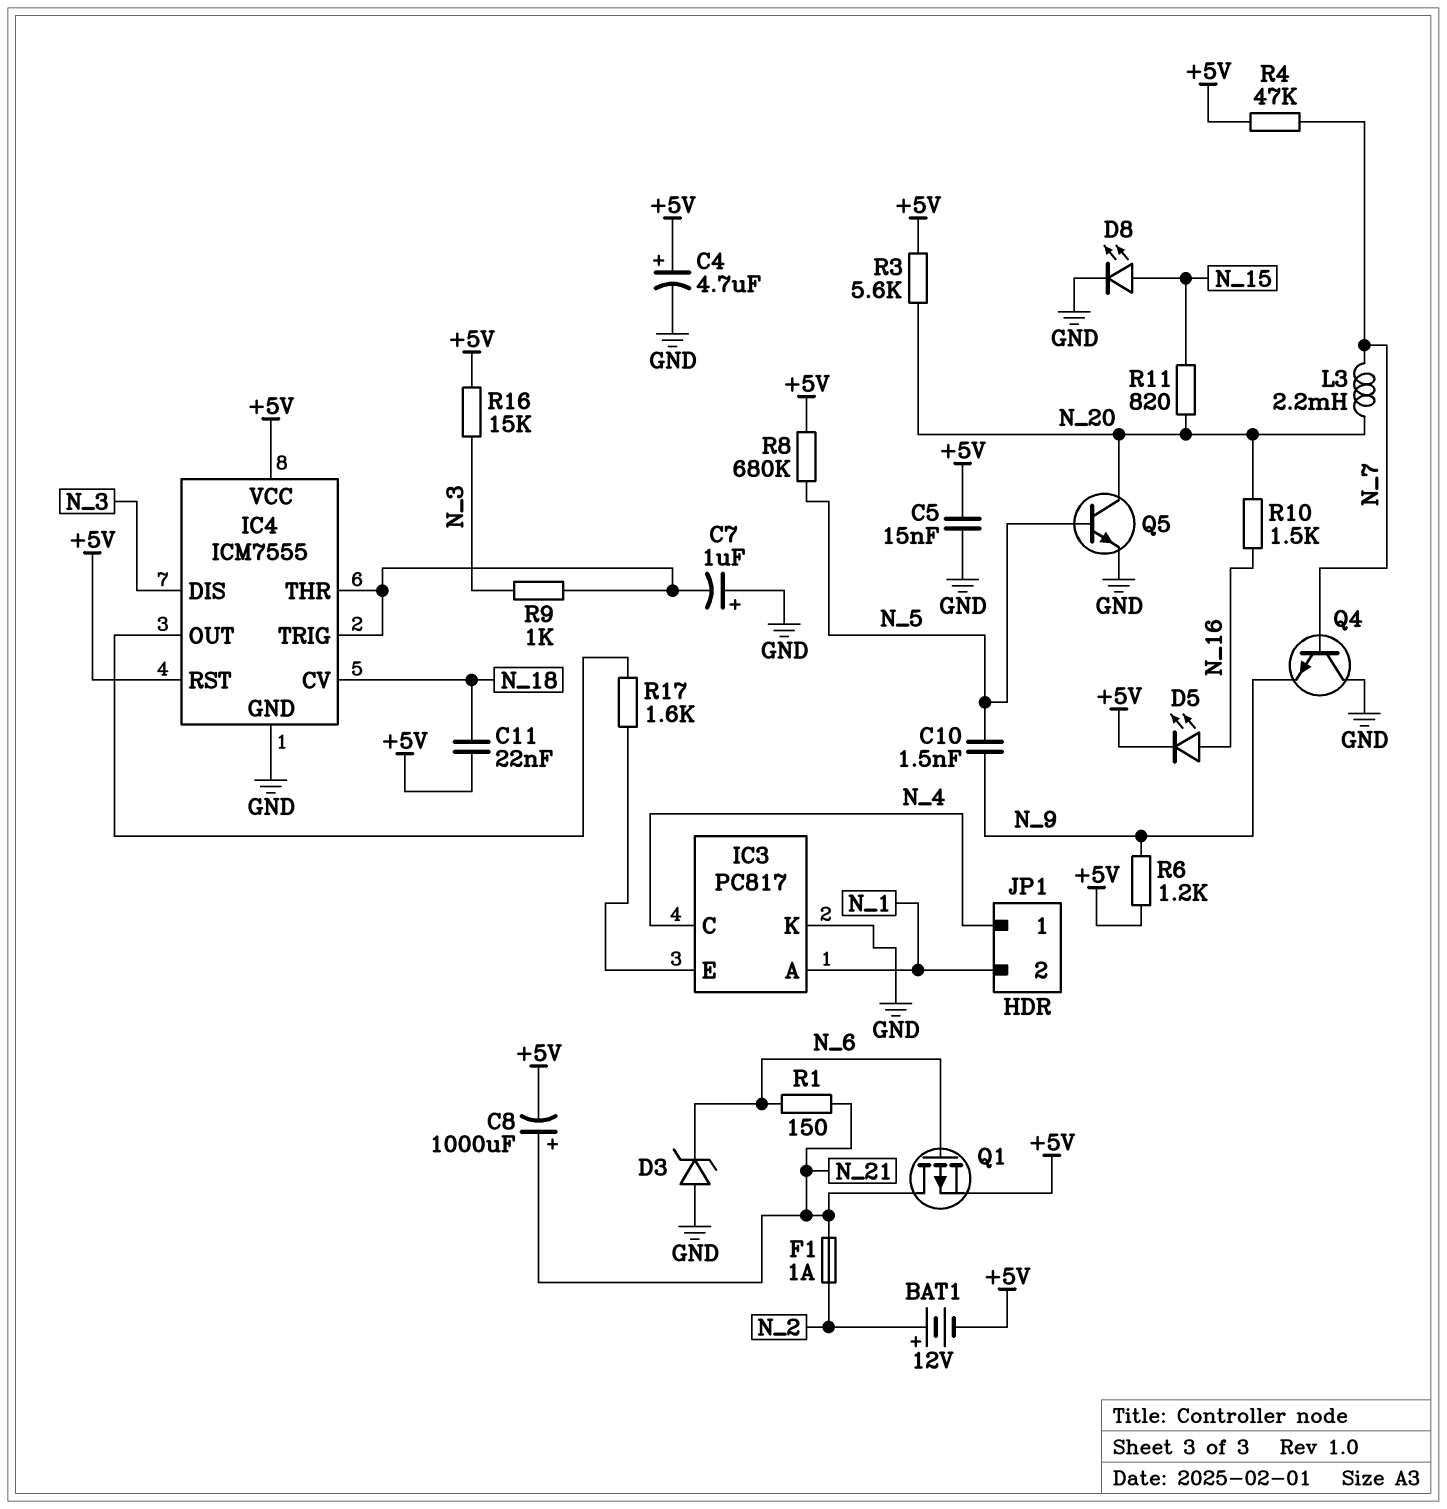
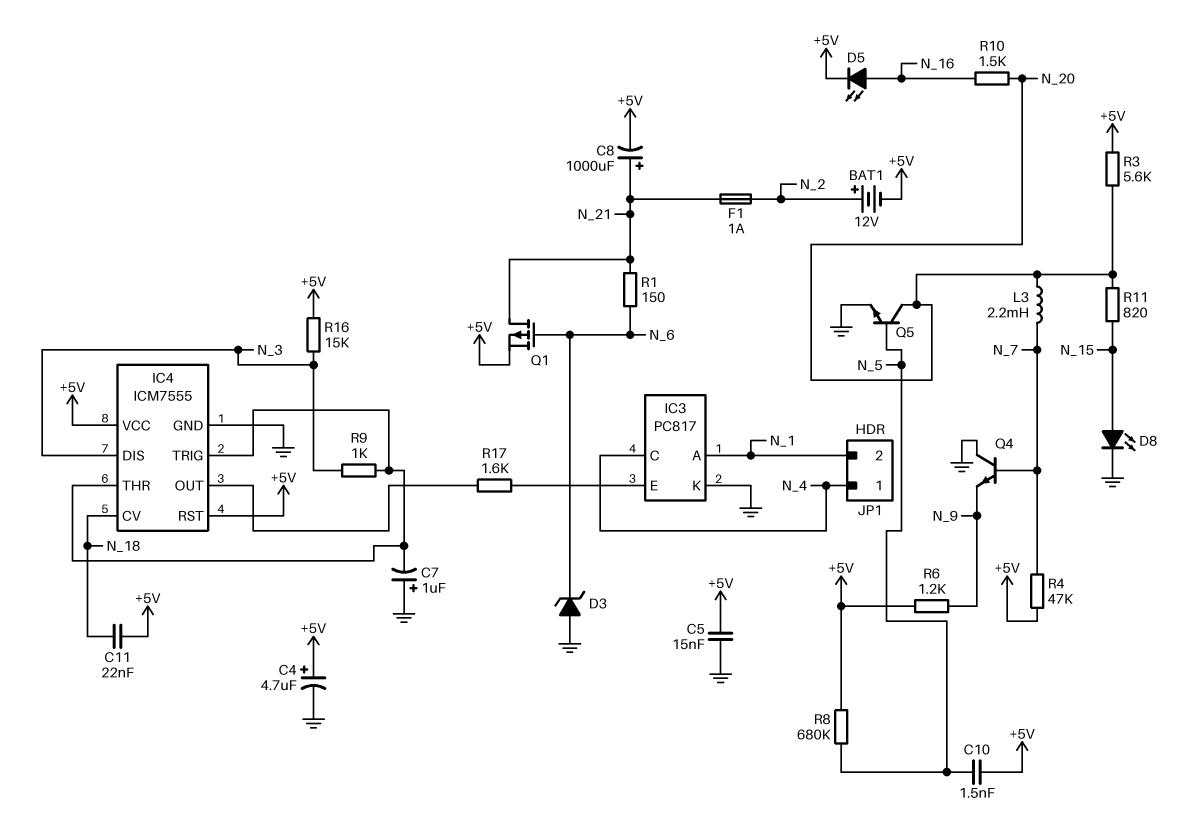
C10: 1.5nF (N_5, N_9) -> 1.5nF (+5V, N_5)

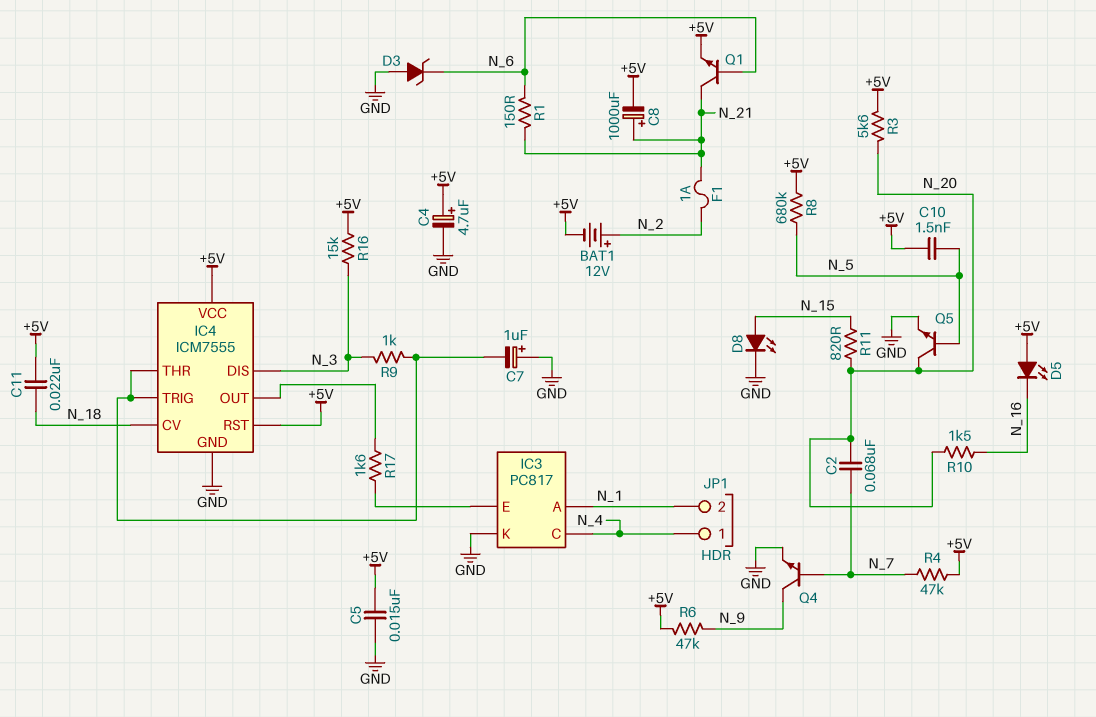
C2: none -> 68nF (N_7, N_20)
D5: LED (A N_16, K +5V) -> LED (A +5V, K N_16)
L3: 2.2mH (N_7, N_20) -> none
Q1: PMOS (G N_6, D N_21, S +5V) -> NPN (B N_6, C N_21, E +5V)
Q4: NPN (B N_7, C GND, E N_9) -> NPN (B N_7, C N_9, E GND)
R6: 1.2k (+5V, N_9) -> 47k (+5V, N_9)

